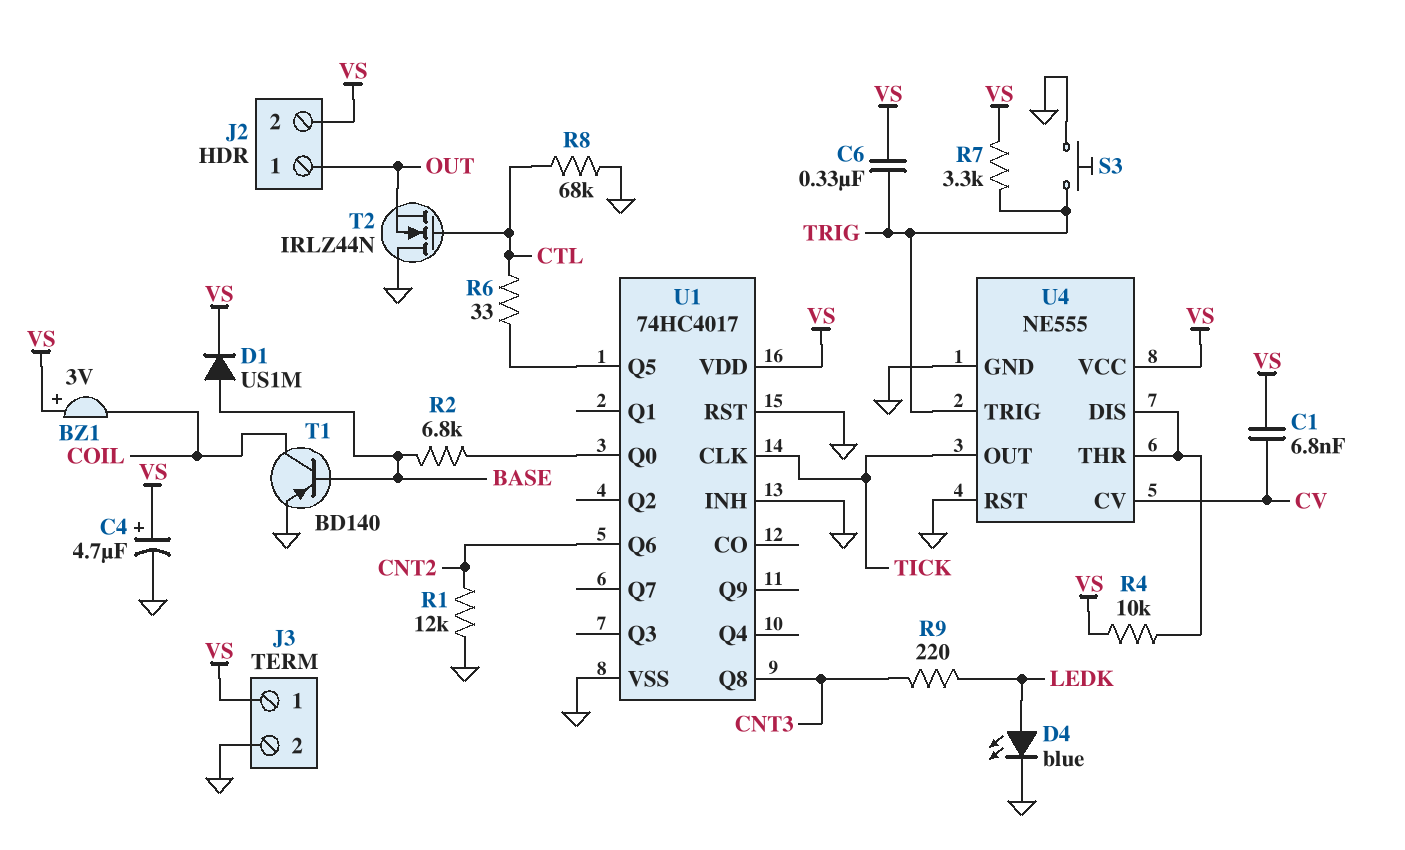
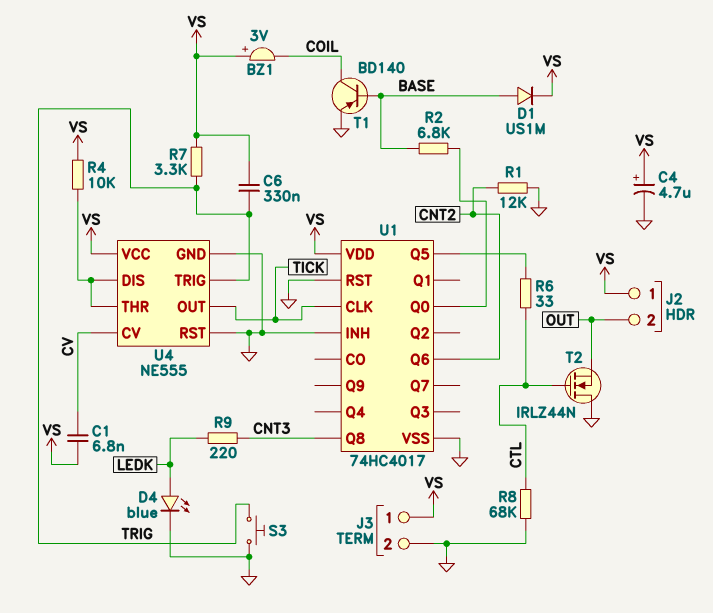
J2 pin 1: OUT -> VS
J2 pin 2: VS -> OUT

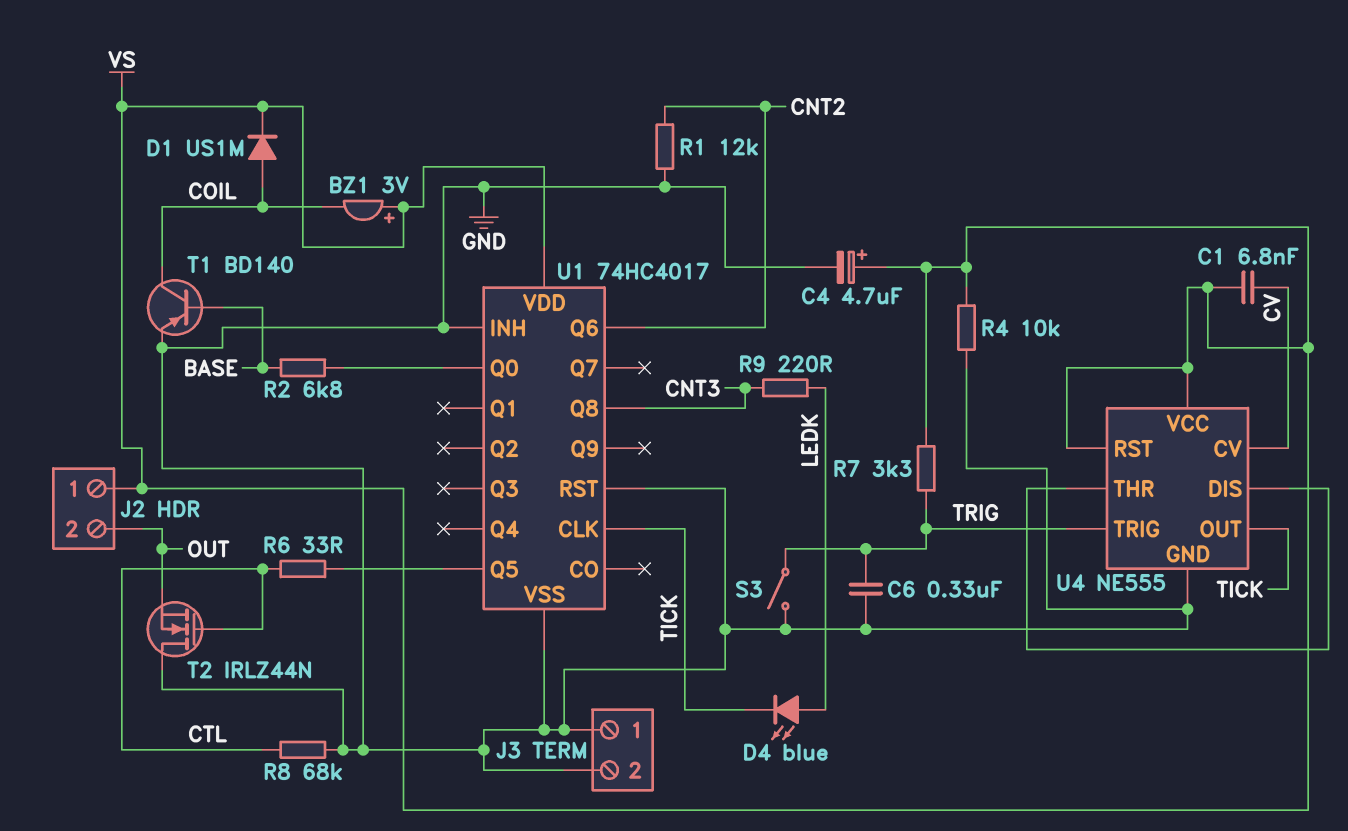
C6: 330nF (TRIG, VS) -> 330nF (GND, TRIG)
D1: diode US1M (A BASE, K VS) -> diode US1M (A COIL, K VS)
D4: LED blue (A LEDK, K GND) -> LED blue (A LEDK, K TICK)
J3 pin 1: VS -> GND
R4: 10k (U4/DIS, VS) -> 10k (GND, VS)
S3: button (GND, TRIG) -> switch (GND, TRIG)
U4 pin RST: GND -> VS

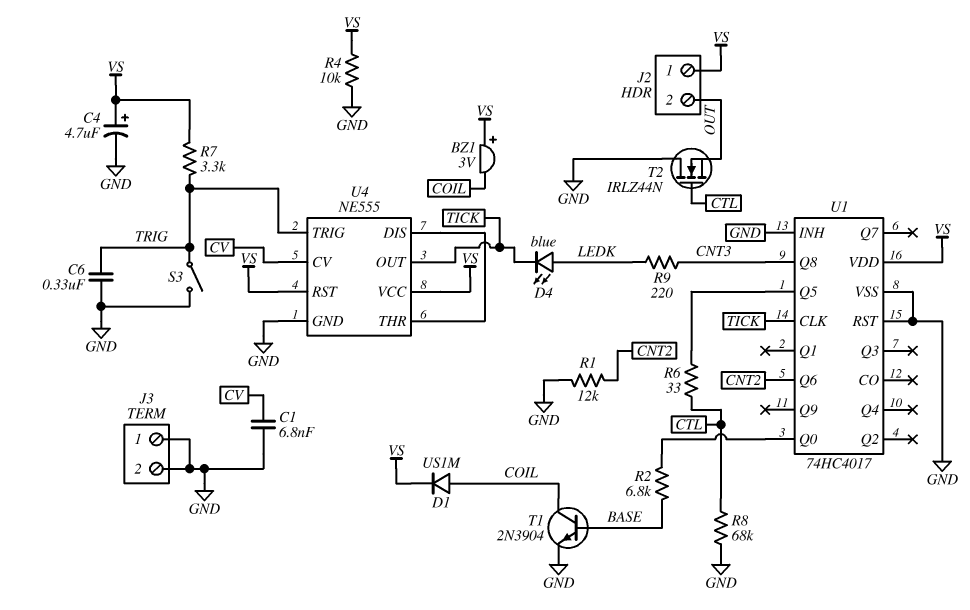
C1: 6.8nF (CV, VS) -> 6.8nF (CV, GND)
T1: PNP BD140 (B BASE, C COIL, E GND) -> NPN 2N3904 (B BASE, C COIL, E GND)

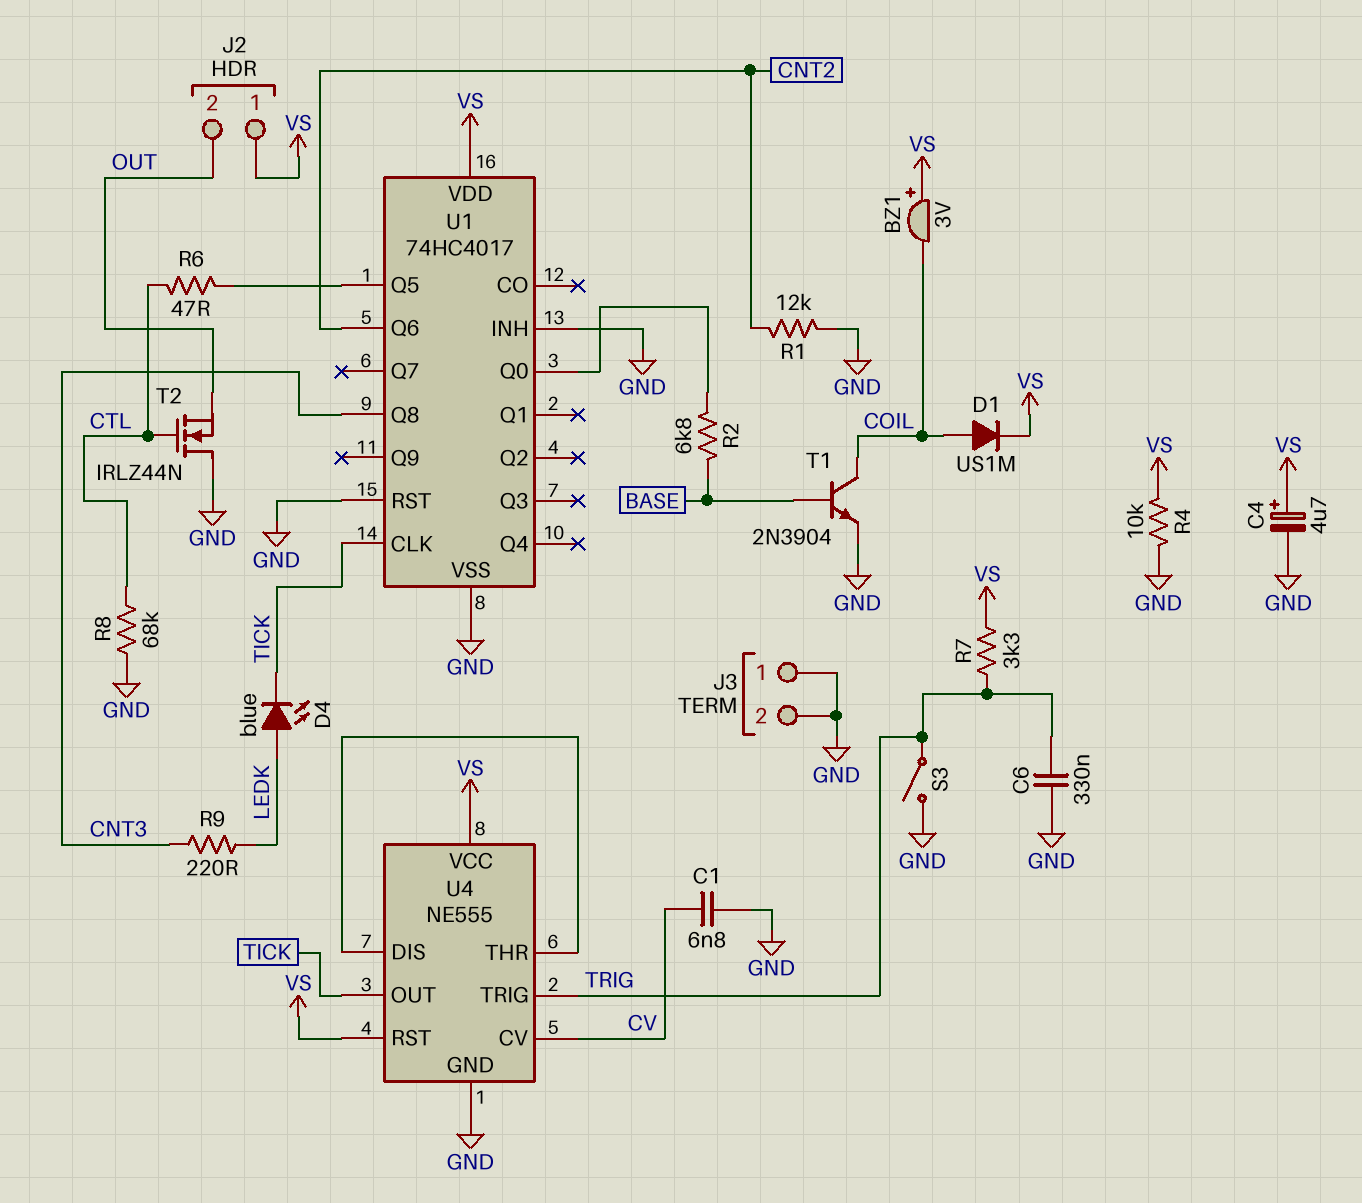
R6: 33 (CTL, U1/Q5) -> 47 (CTL, U1/Q5)

